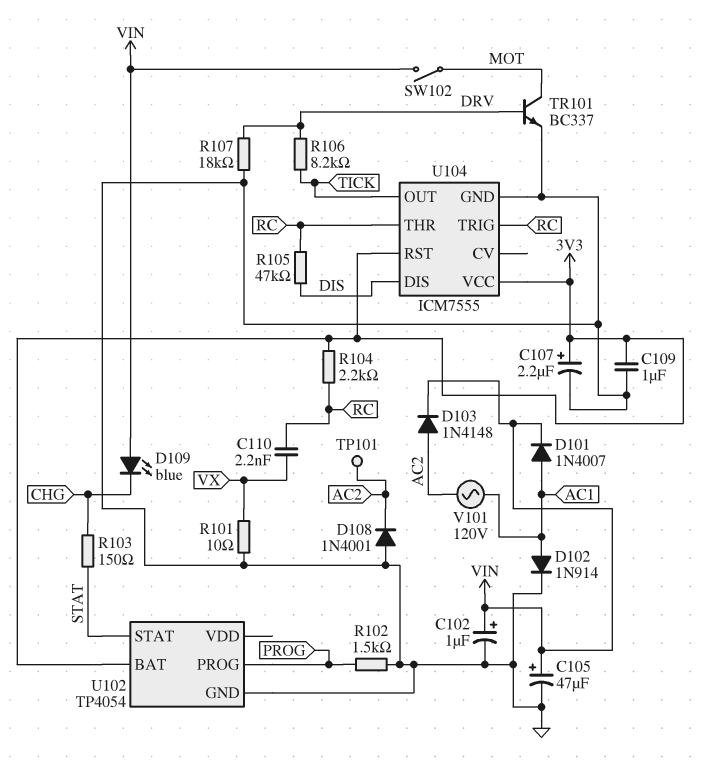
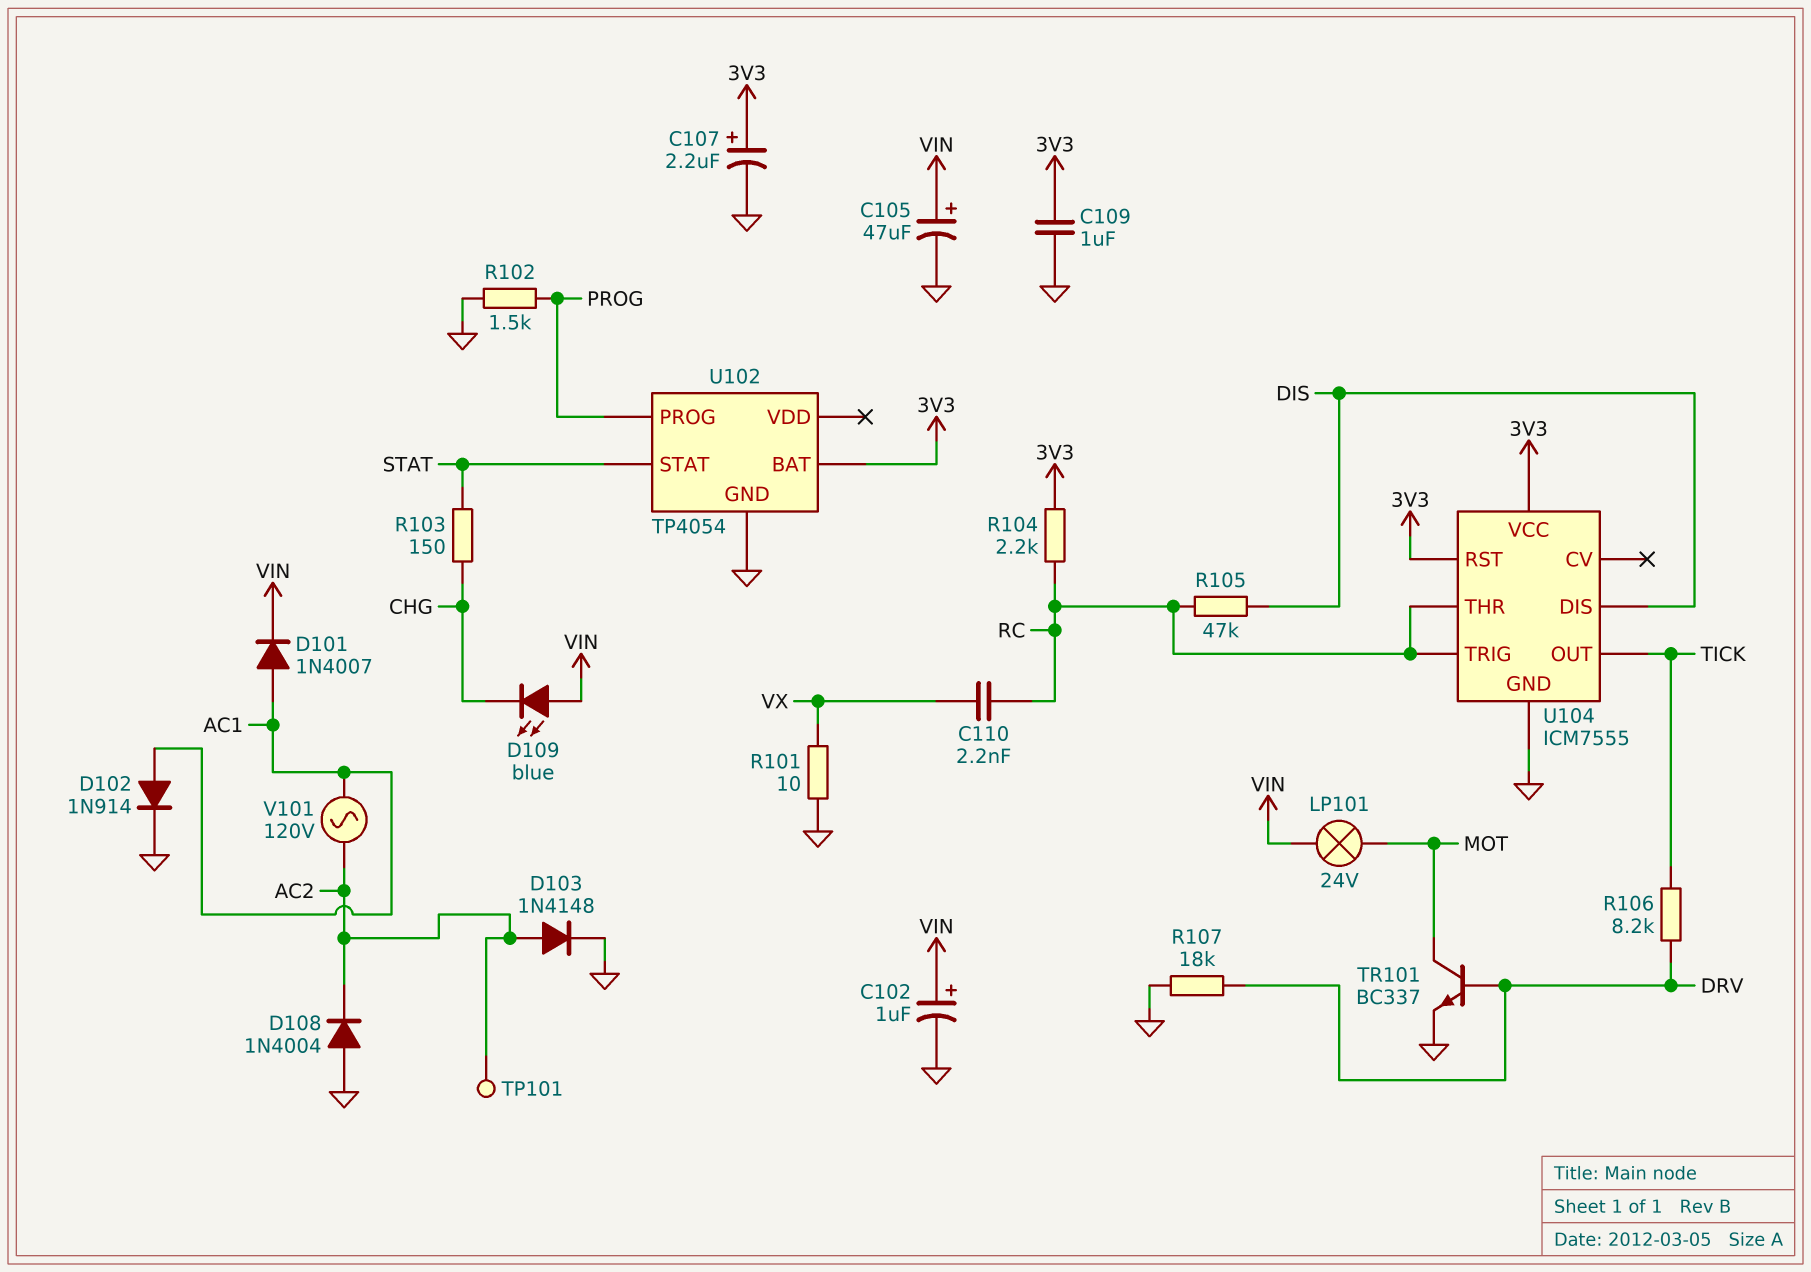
D103: diode 1N4148 (A AC2, K VIN) -> diode 1N4148 (A AC2, K GND)
D108: diode 1N4001 (A GND, K AC2) -> diode 1N4004 (A GND, K AC2)
LP101: none -> lamp 24V (MOT, VIN)
SW102: switch (MOT, VIN) -> none

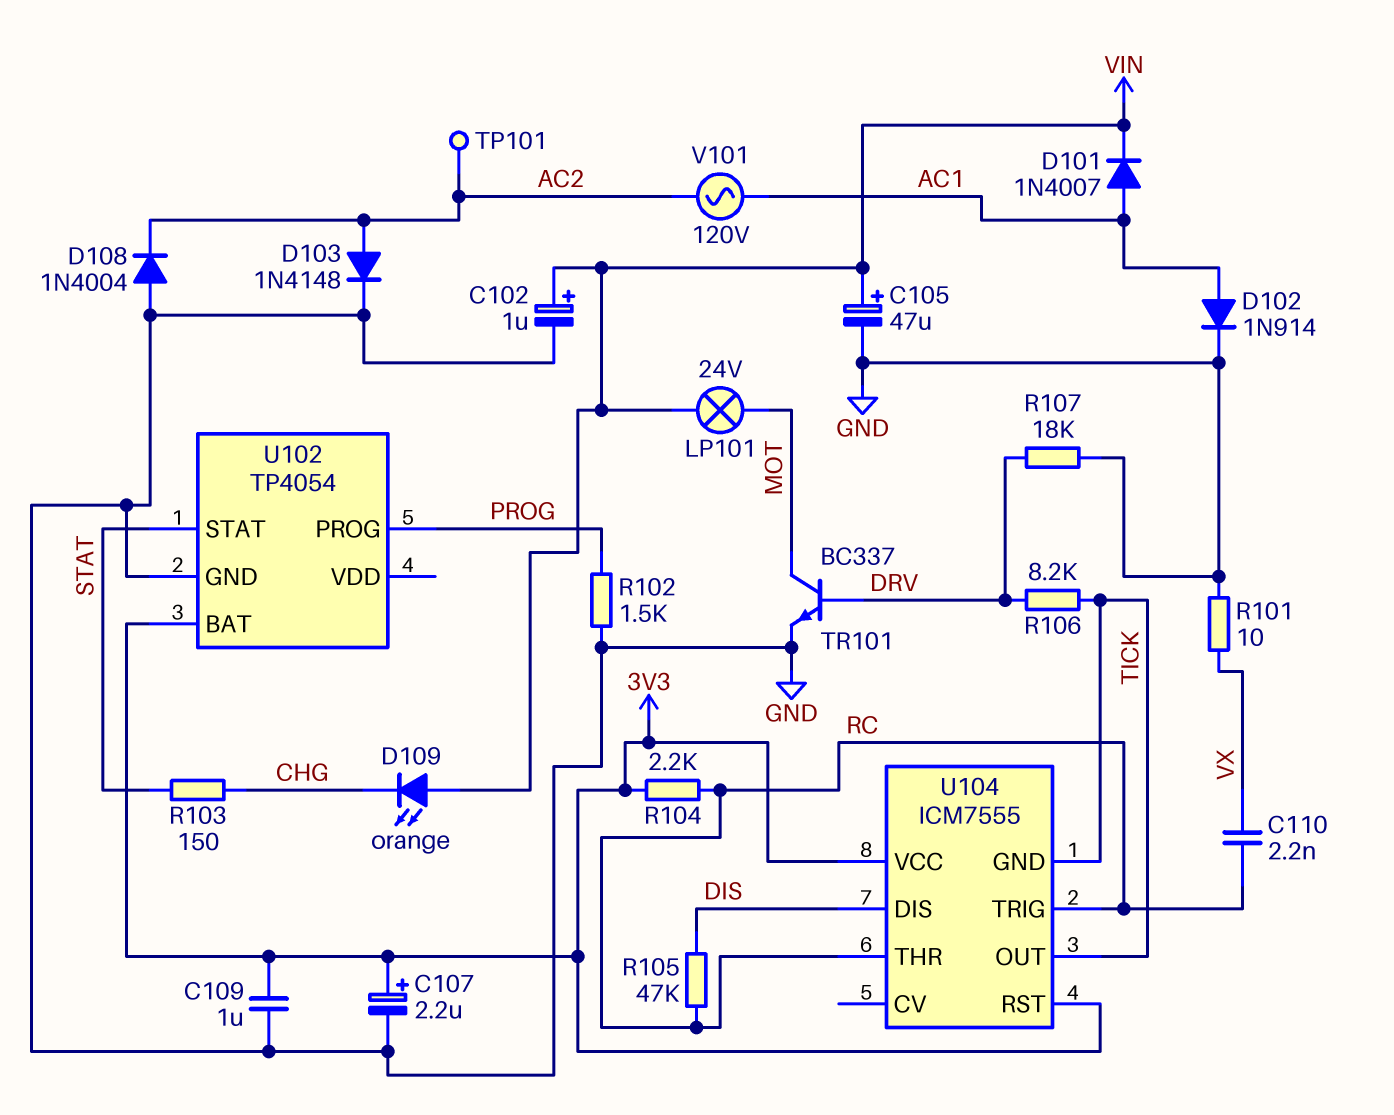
D109: LED blue (A VIN, K CHG) -> LED orange (A VIN, K CHG)
U104 pin GND: GND -> TICK

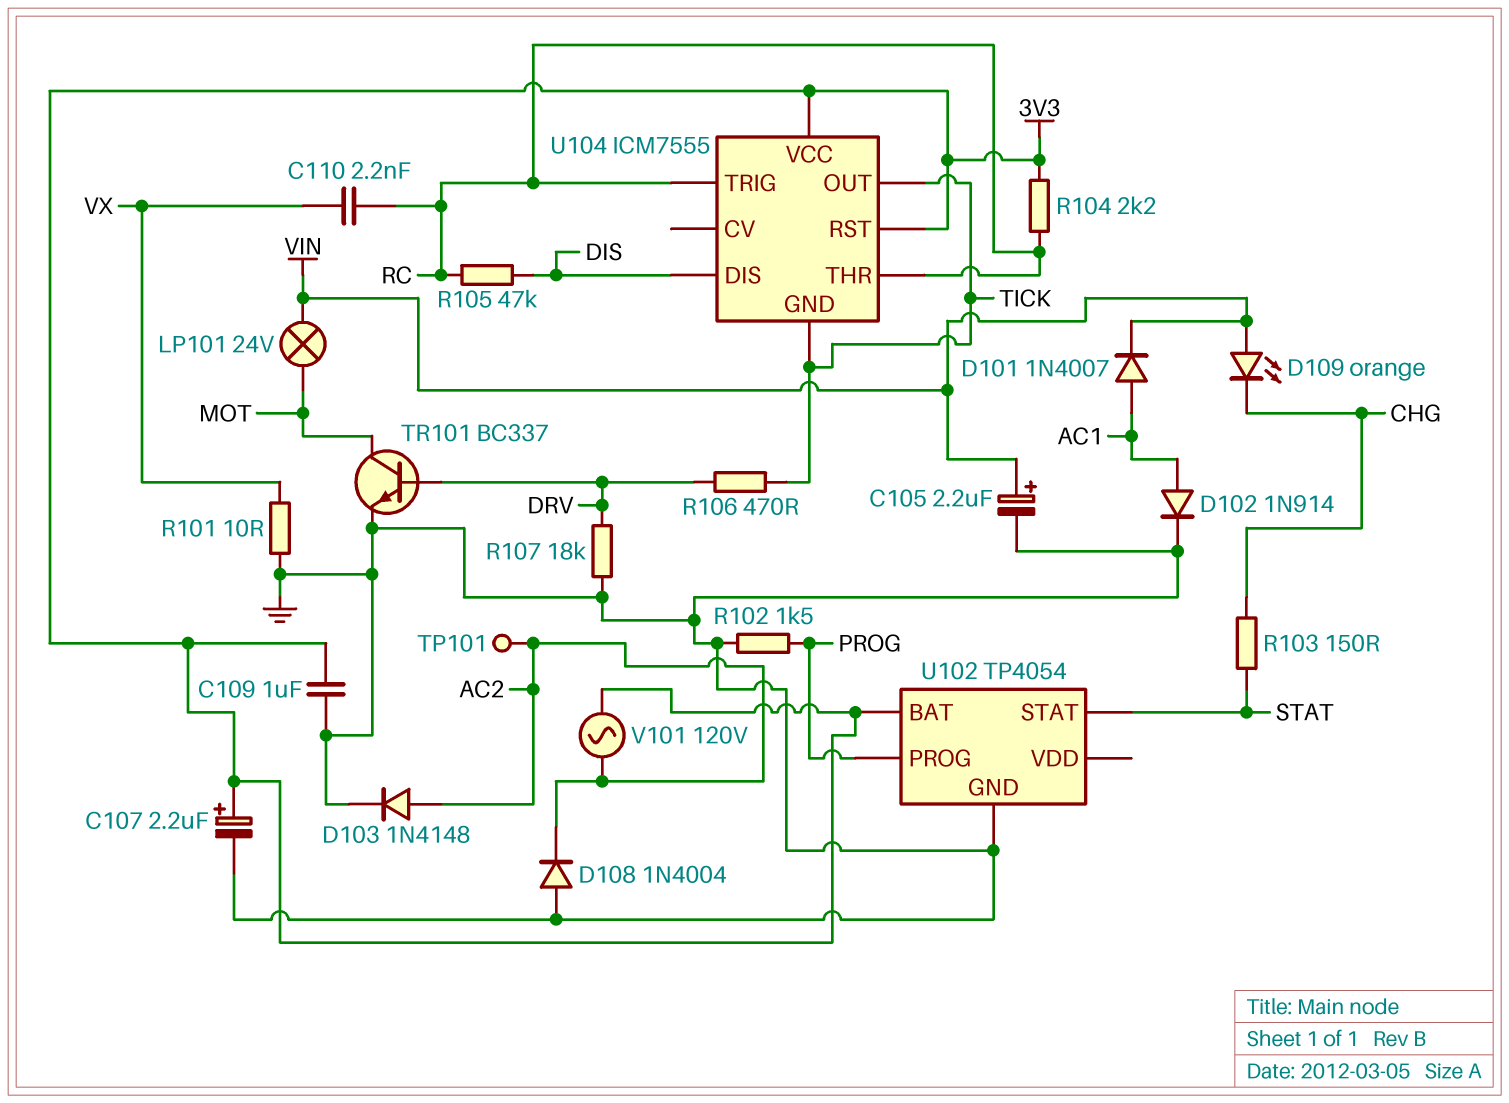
C102: 1uF (plus VIN, minus GND) -> none
C105: 47uF (plus VIN, minus GND) -> 2.2uF (plus VIN, minus GND)
R106: 8.2k (DRV, TICK) -> 470 (DRV, TICK)
V101: AC 120V (AC1, AC2) -> AC 120V (3V3, AC2)

